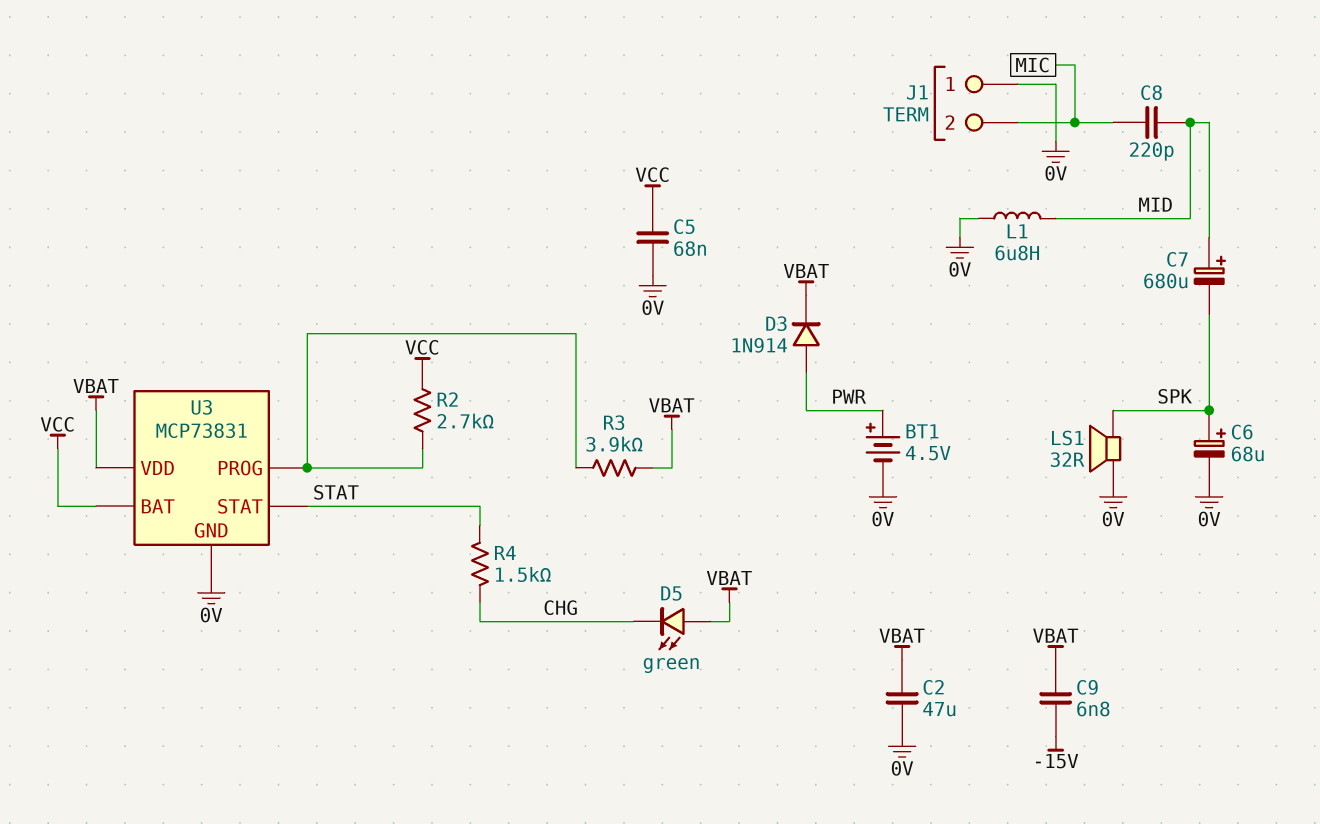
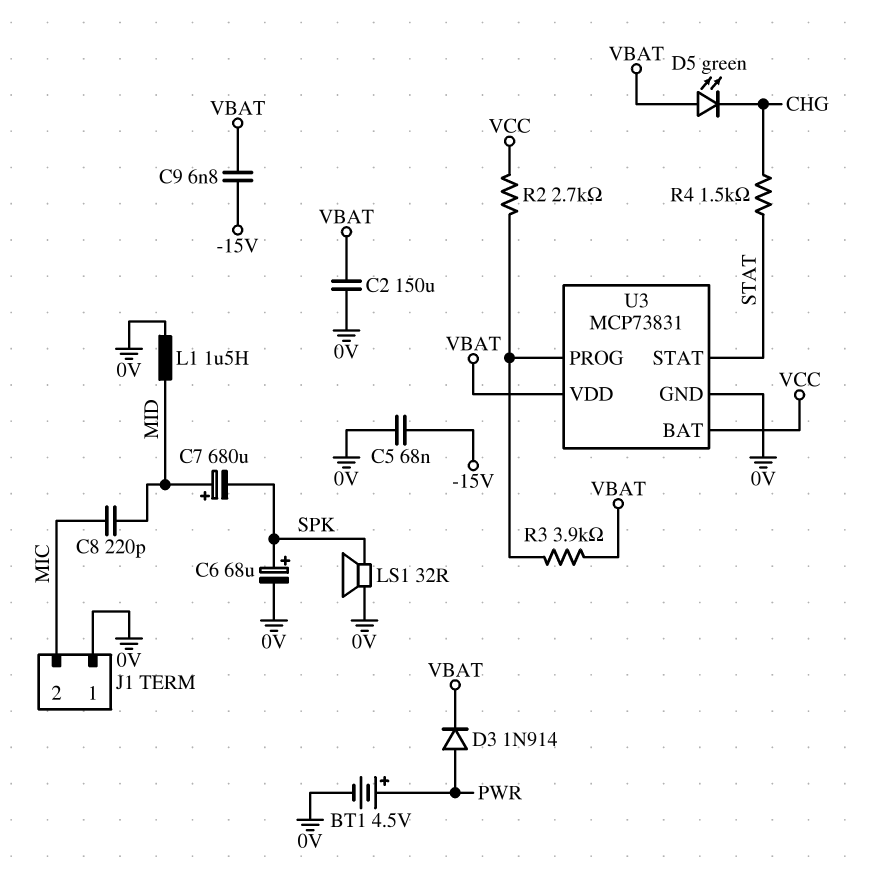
C2: 47uF (0V, VBAT) -> 150uF (0V, VBAT)
C5: 68nF (0V, VCC) -> 68nF (-15V, 0V)
L1: 6.8uH (0V, MID) -> 1.5uH (0V, MID)

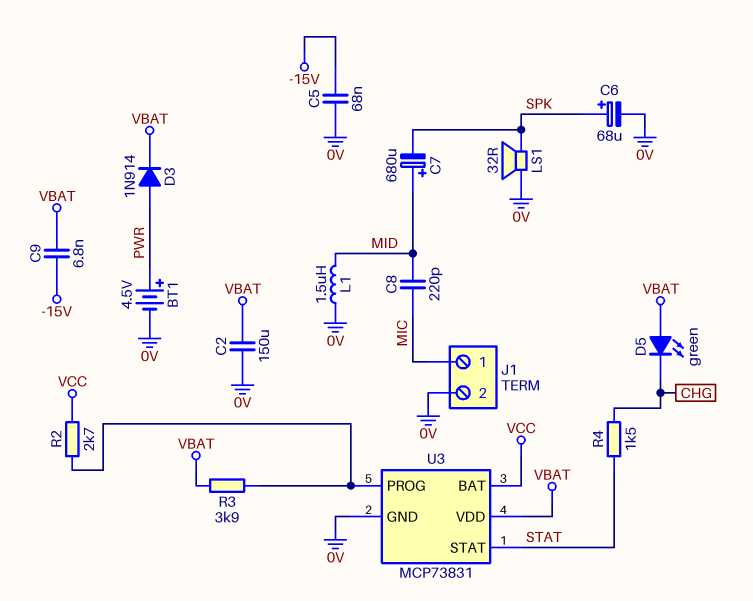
J1 pin 1: 0V -> MIC
J1 pin 2: MIC -> 0V

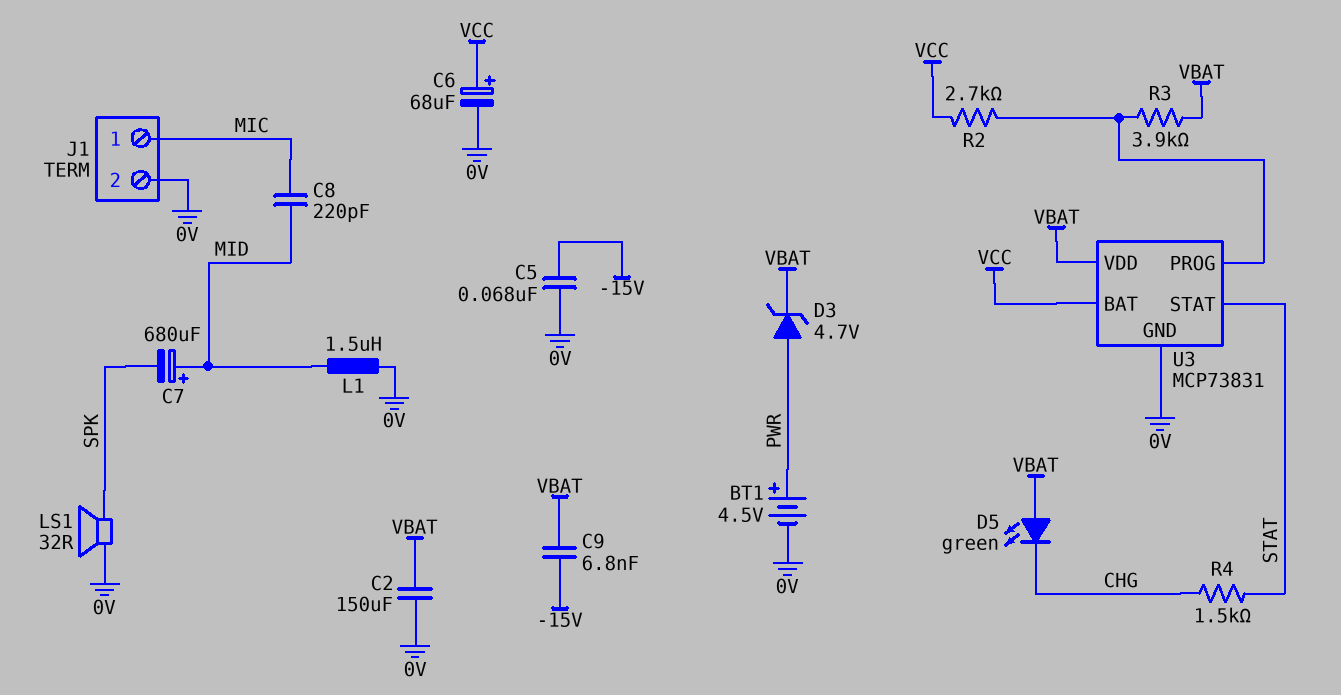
C6: 68uF (plus SPK, minus 0V) -> 68uF (plus VCC, minus 0V)
D3: diode 1N914 (A PWR, K VBAT) -> zener 4.7V (A PWR, K VBAT)

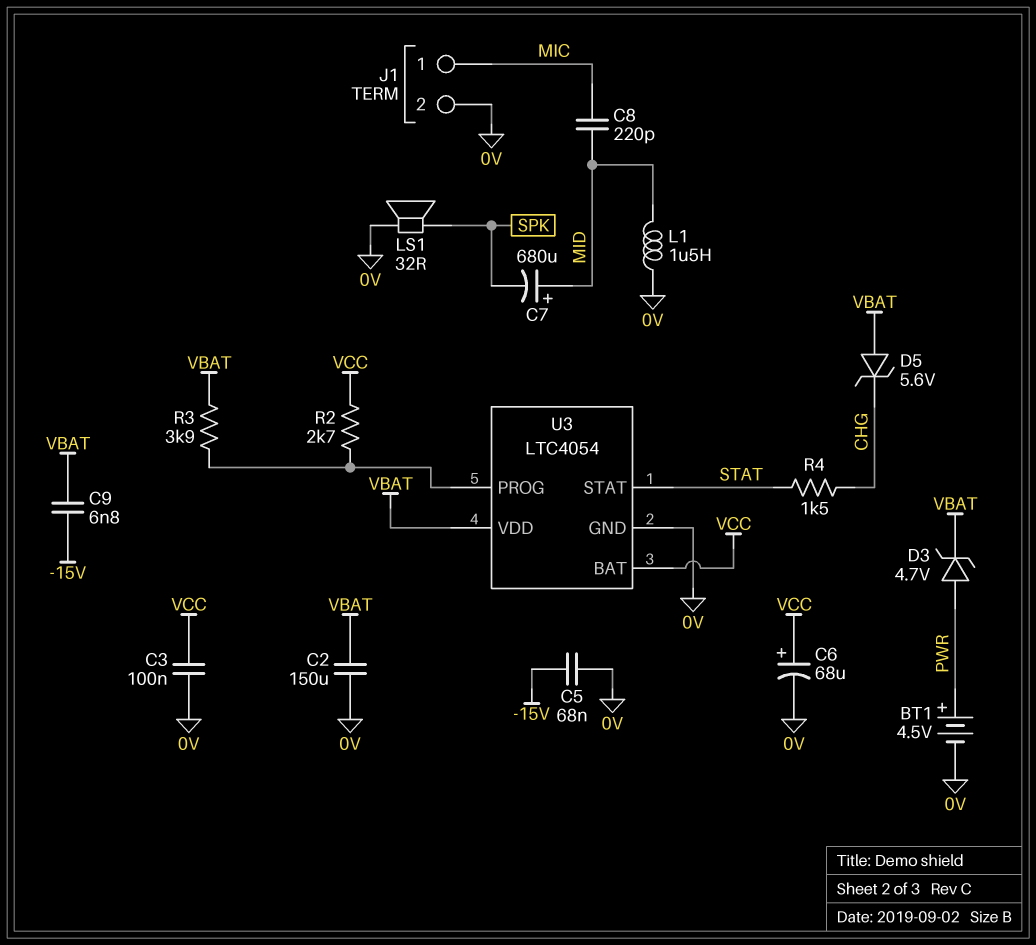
C3: none -> 100nF (0V, VCC)
D5: LED green (A VBAT, K CHG) -> zener 5.6V (A VBAT, K CHG)
U3: MCP73831 -> LTC4054

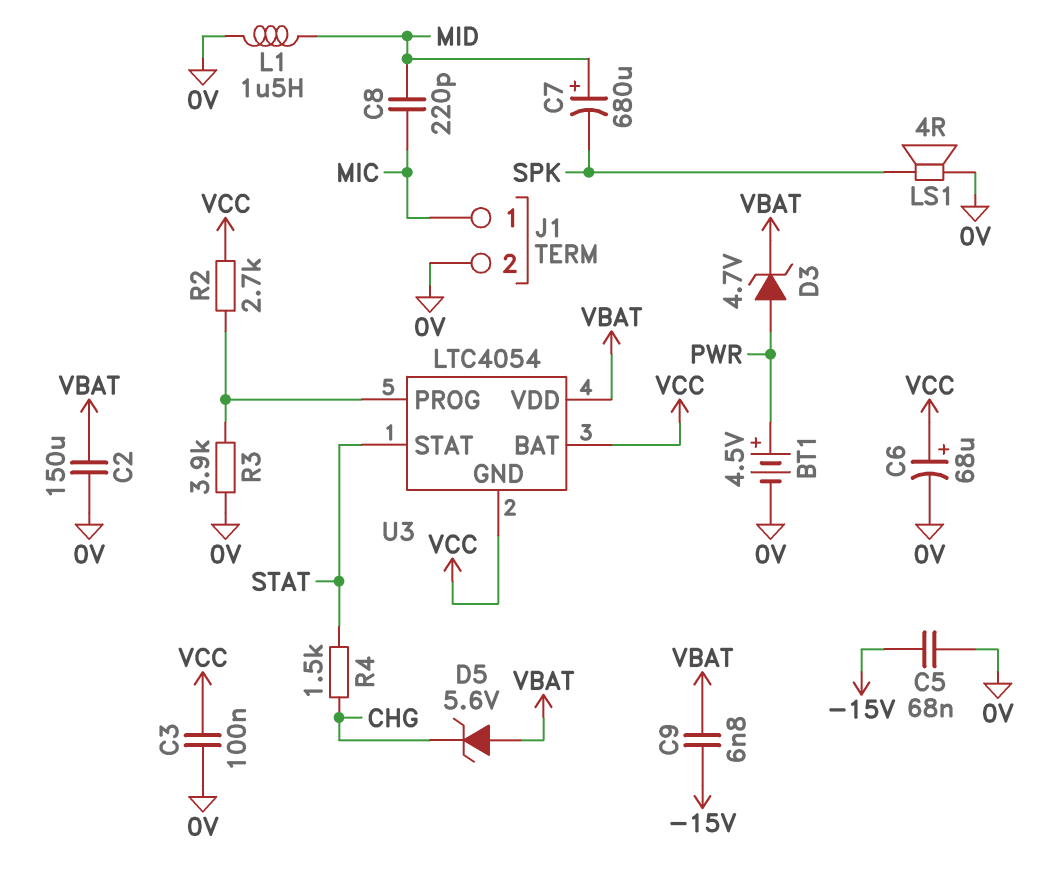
LS1: speaker 32R (0V, SPK) -> speaker 4R (0V, SPK)
R3: 3.9k (U3/PROG, VBAT) -> 3.9k (0V, U3/PROG)
U3 pin GND: 0V -> VCC

